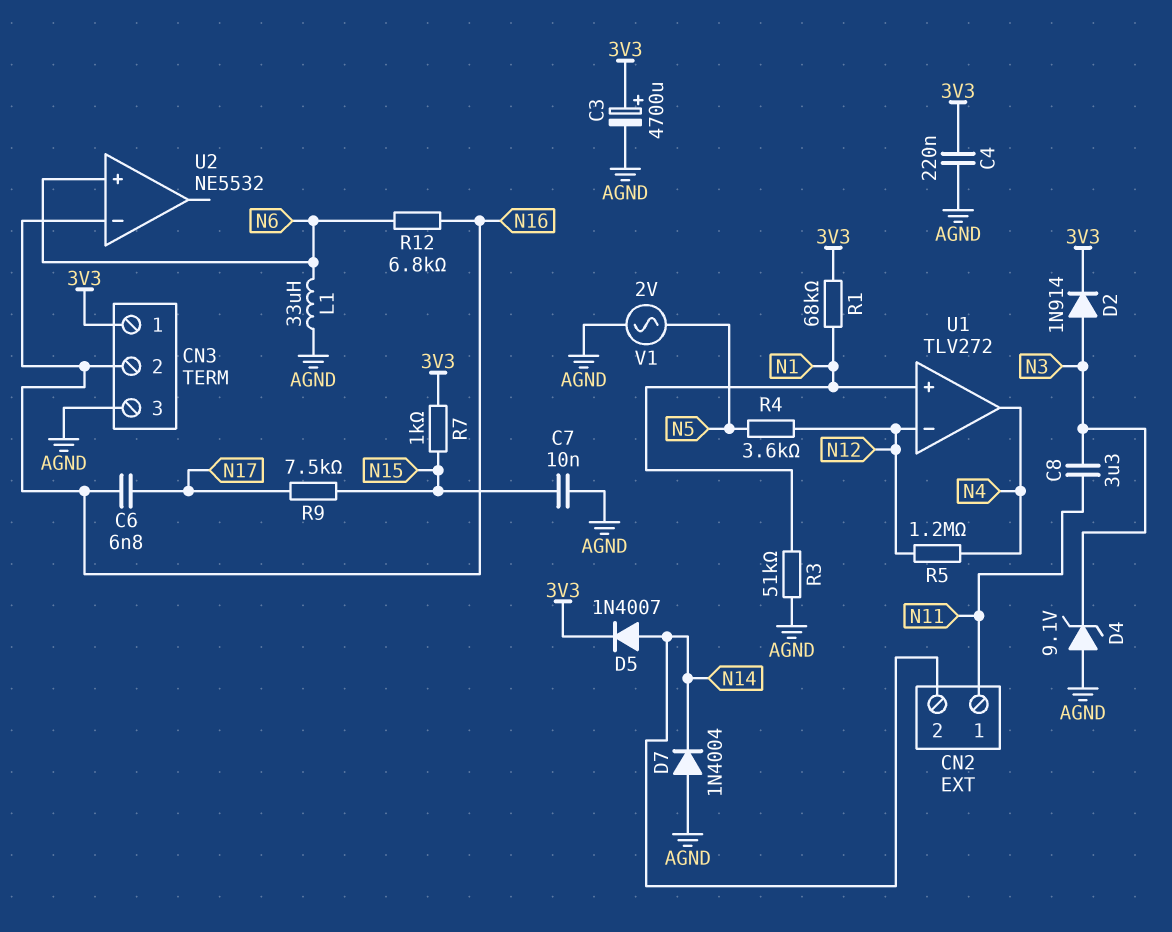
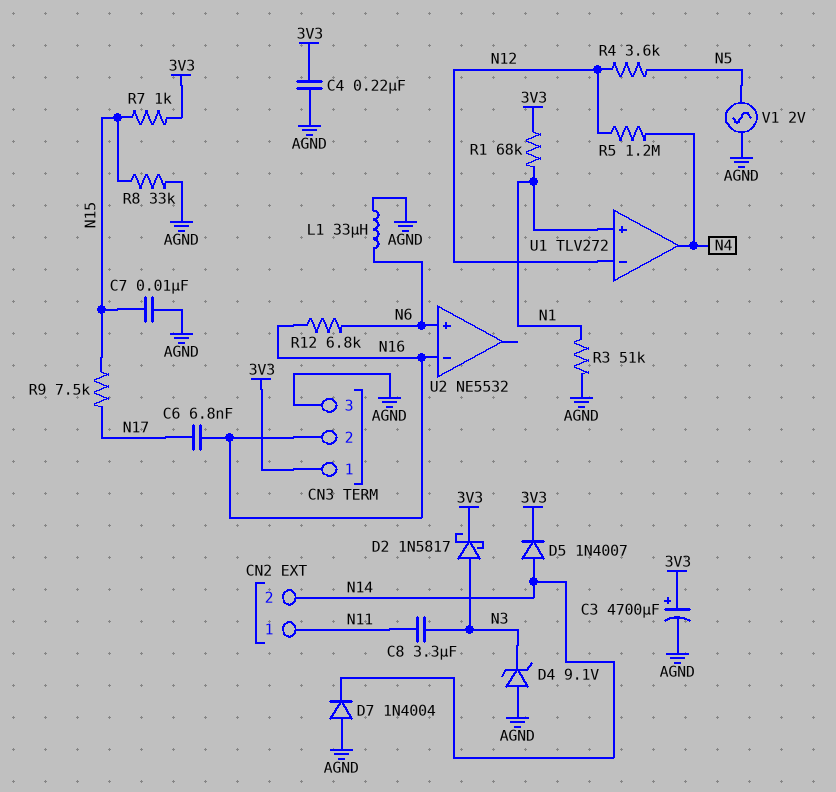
D2: diode 1N914 (A N3, K 3V3) -> schottky 1N5817 (A N3, K 3V3)
R8: none -> 33k (AGND, N15)

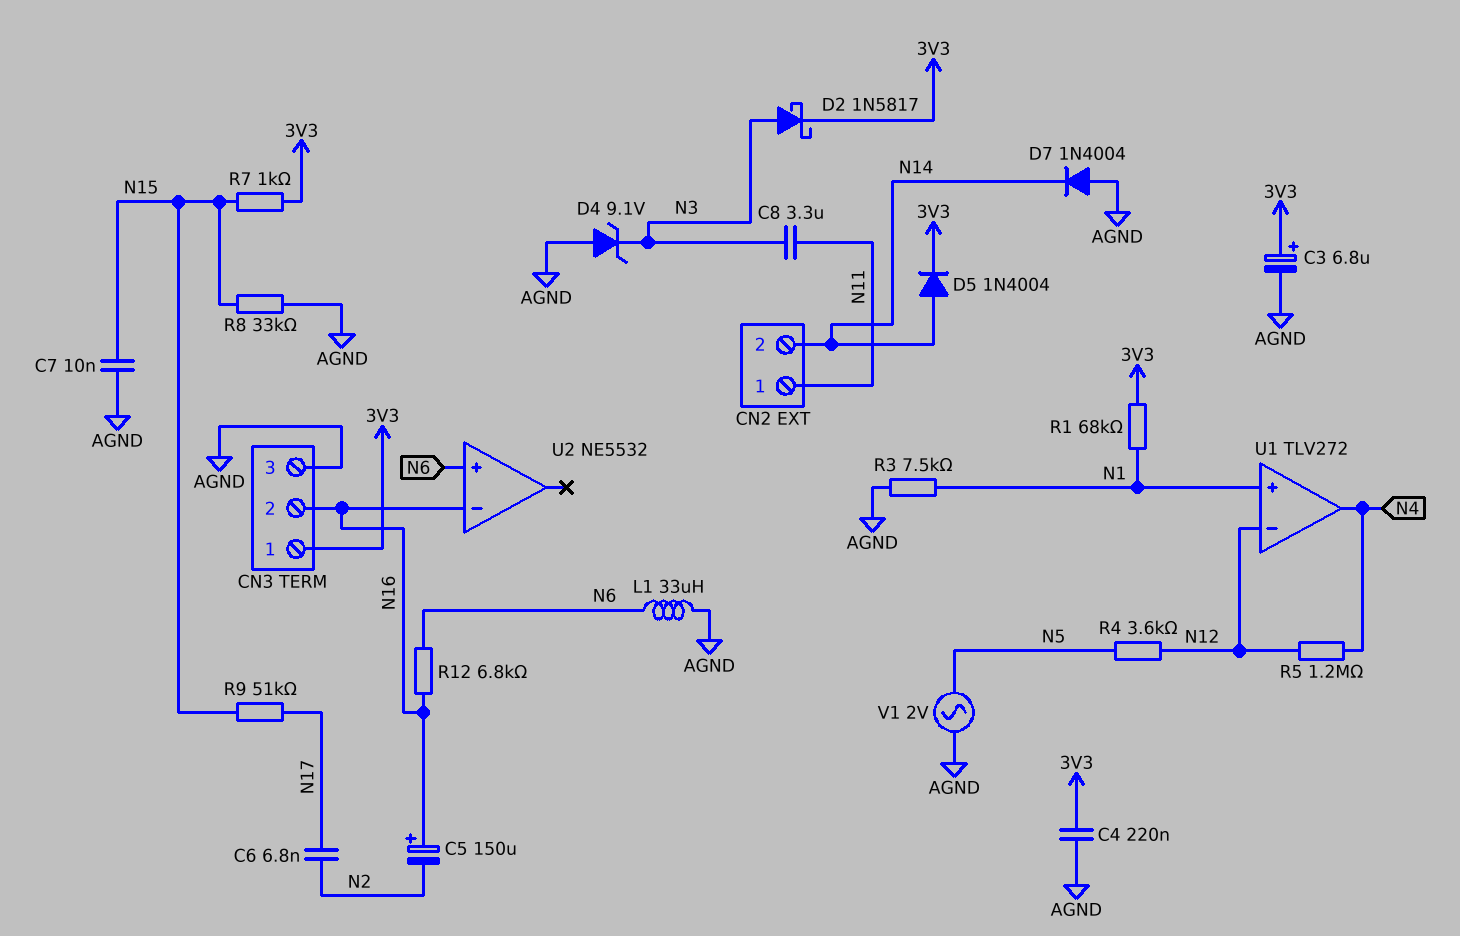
C3: 4700uF (plus 3V3, minus AGND) -> 6.8uF (plus 3V3, minus AGND)
C5: none -> 150uF (plus N16, minus N2)
C6: 6.8nF (N16, N17) -> 6.8nF (N2, N17)
D5: diode 1N4007 (A N14, K 3V3) -> diode 1N4004 (A N14, K 3V3)
R3: 51k (AGND, N1) -> 7.5k (AGND, N1)
R9: 7.5k (N15, N17) -> 51k (N15, N17)

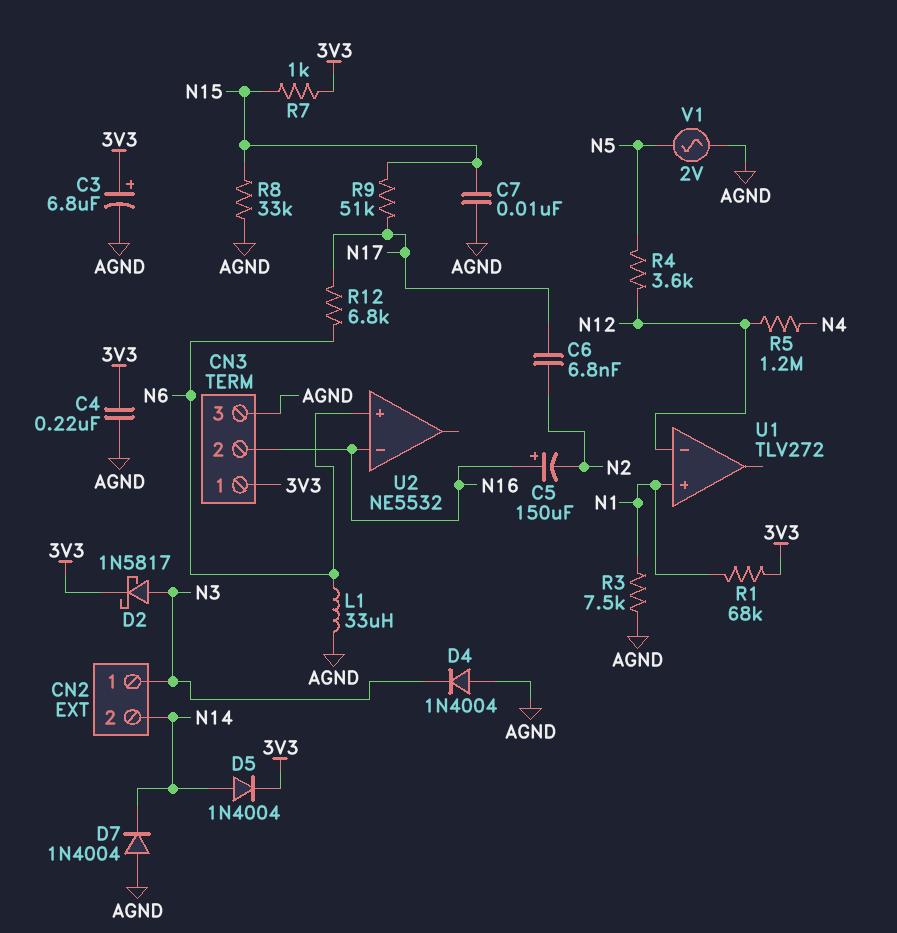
C8: 3.3uF (N3, N11) -> none
CN2 pin 1: N11 -> N3
D4: zener 9.1V (A AGND, K N3) -> diode 1N4004 (A AGND, K N3)
R12: 6.8k (N6, N16) -> 6.8k (N6, N17)
U1 pin out: N4 -> none

